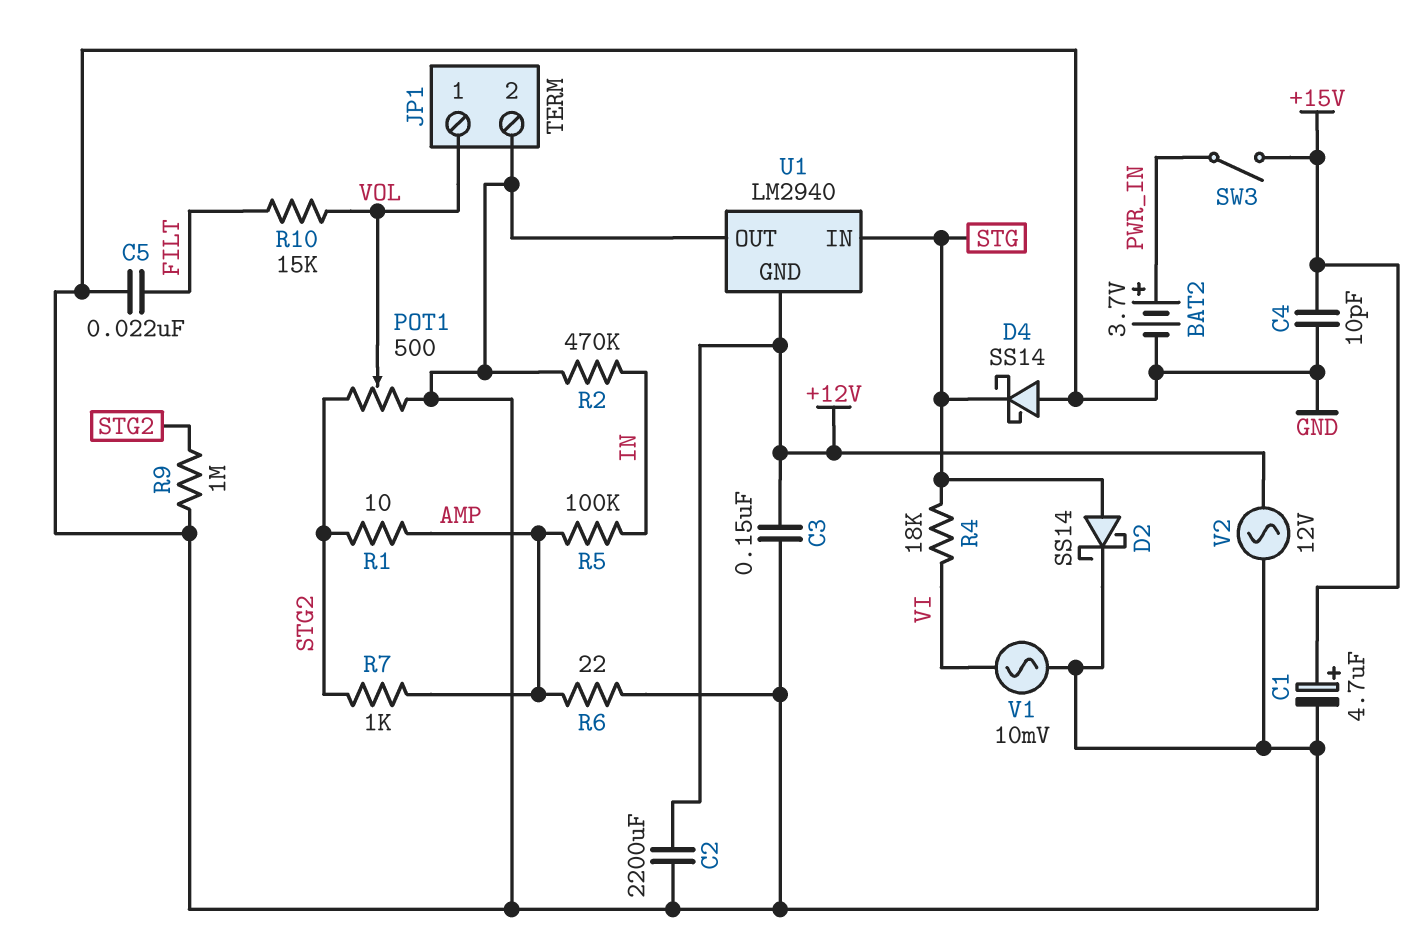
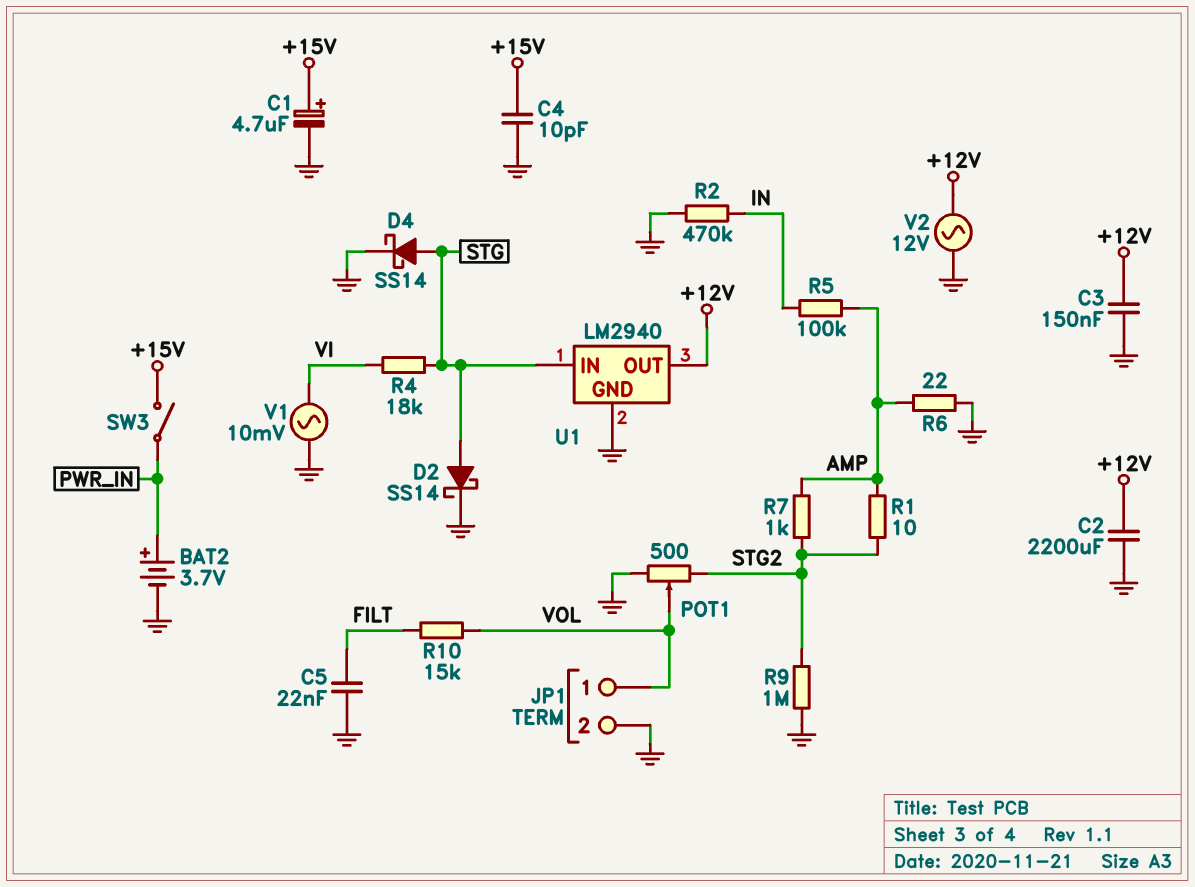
D4: schottky SS14 (A GND, K STG) -> schottky SS14 (A STG, K GND)
U1 pin GND: +12V -> GND
U1 pin OUT: GND -> +12V

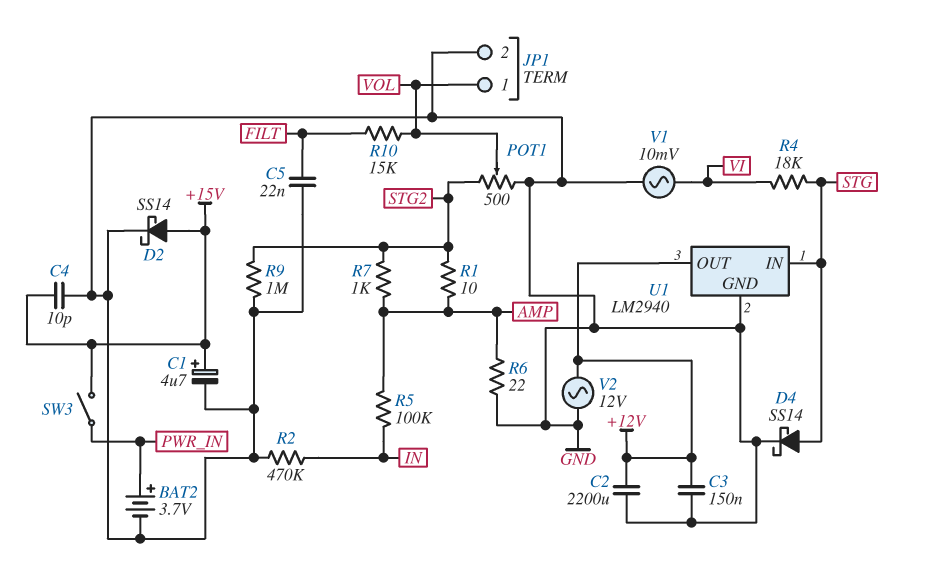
D2: schottky SS14 (A STG, K GND) -> schottky SS14 (A +15V, K GND)

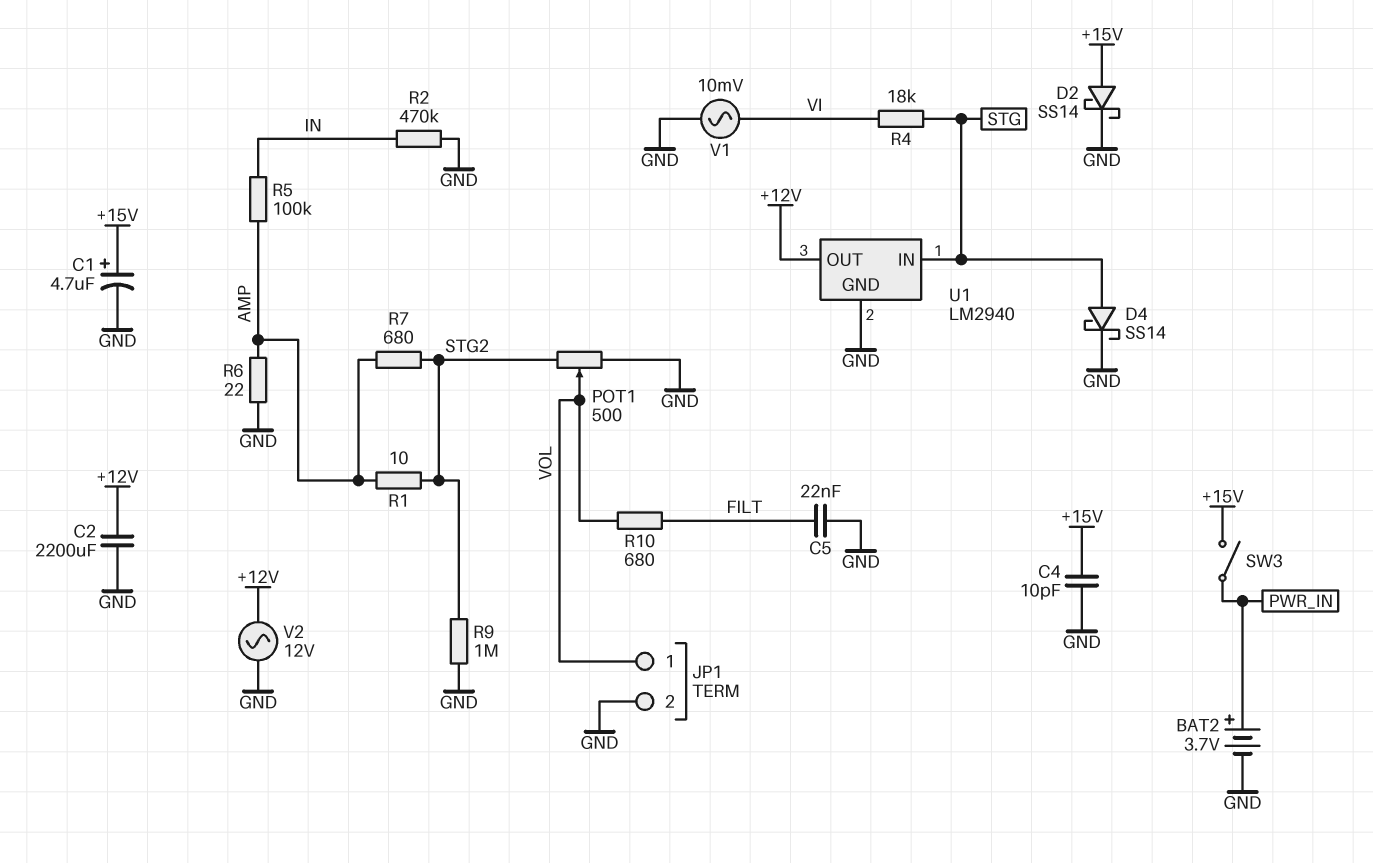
C3: 150nF (+12V, GND) -> none
R7: 1k (AMP, STG2) -> 680 (AMP, STG2)
R10: 15k (FILT, VOL) -> 680 (FILT, VOL)

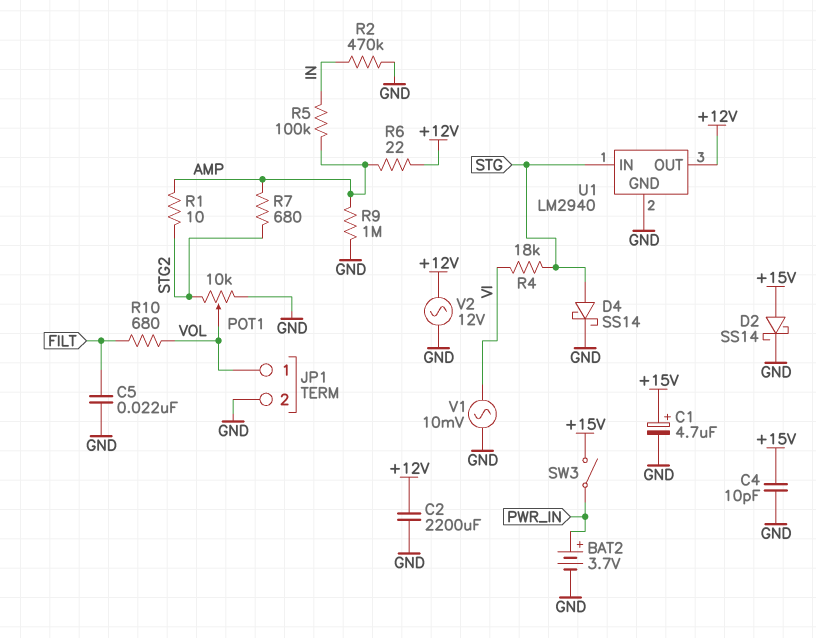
POT1: 500 (GND, STG2, wiper VOL) -> 10k (GND, STG2, wiper VOL)
R6: 22 (AMP, GND) -> 22 (+12V, AMP)
R9: 1M (GND, STG2) -> 1M (AMP, GND)

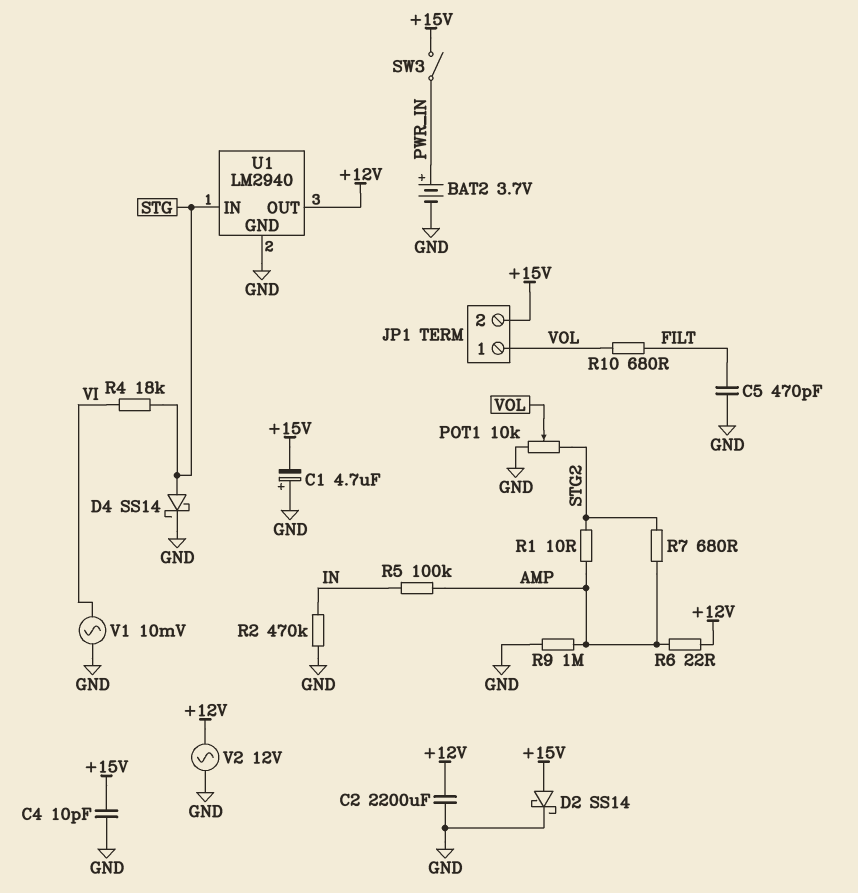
C1: 4.7uF (plus +15V, minus GND) -> 4.7uF (plus GND, minus +15V)
C5: 22nF (FILT, GND) -> 470pF (FILT, GND)
JP1 pin 2: GND -> +15V

